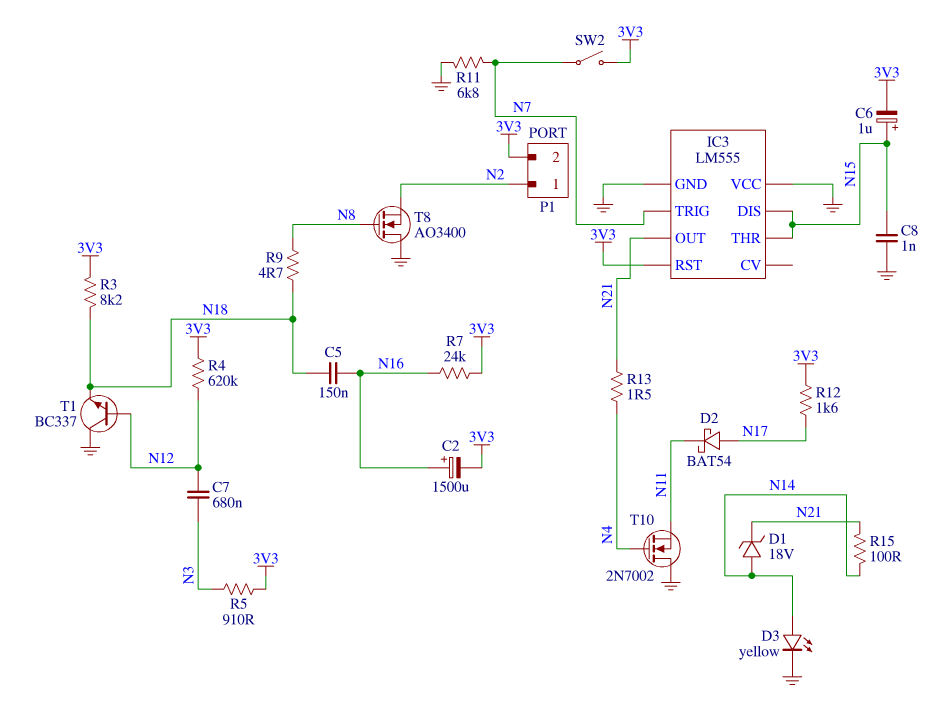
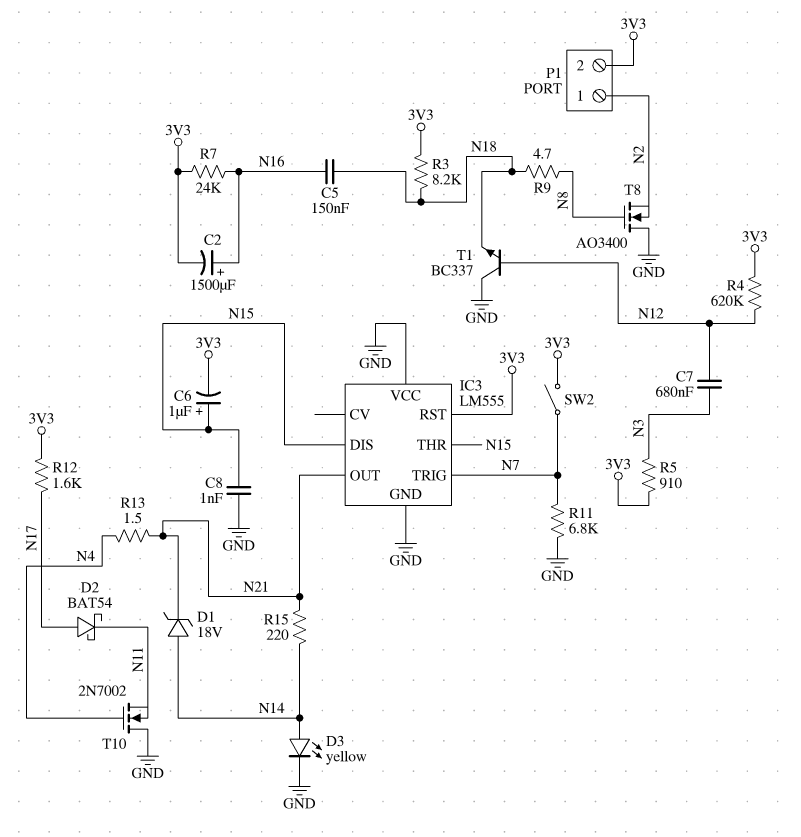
R15: 100 (N14, N21) -> 220 (N14, N21)

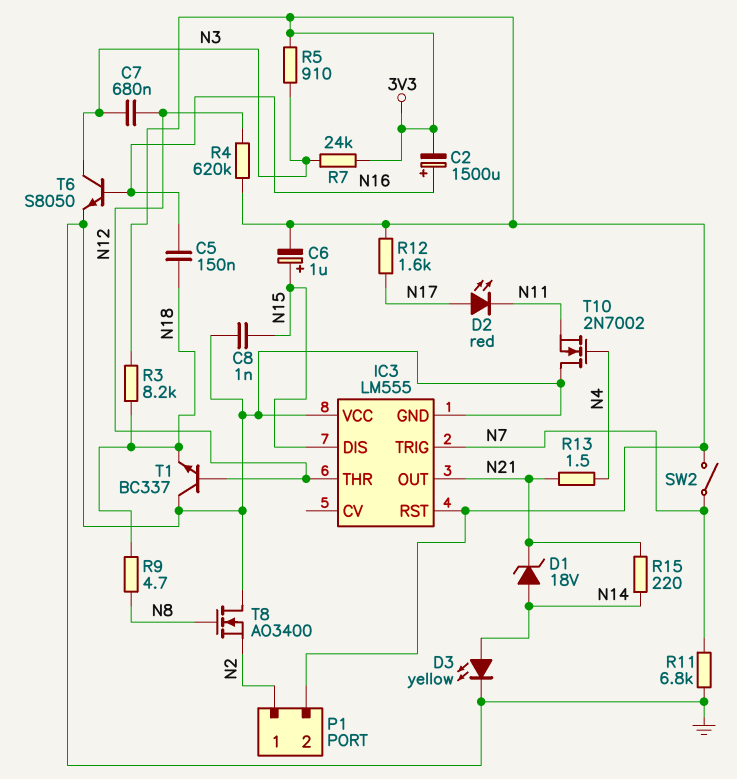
D2: schottky BAT54 (A N17, K N11) -> LED red (A N17, K N11)
IC3 pin THR: N15 -> N12
R7: 24k (3V3, N16) -> 24k (3V3, N3)
T6: none -> NPN S8050 (B N16, C N3, E GND)

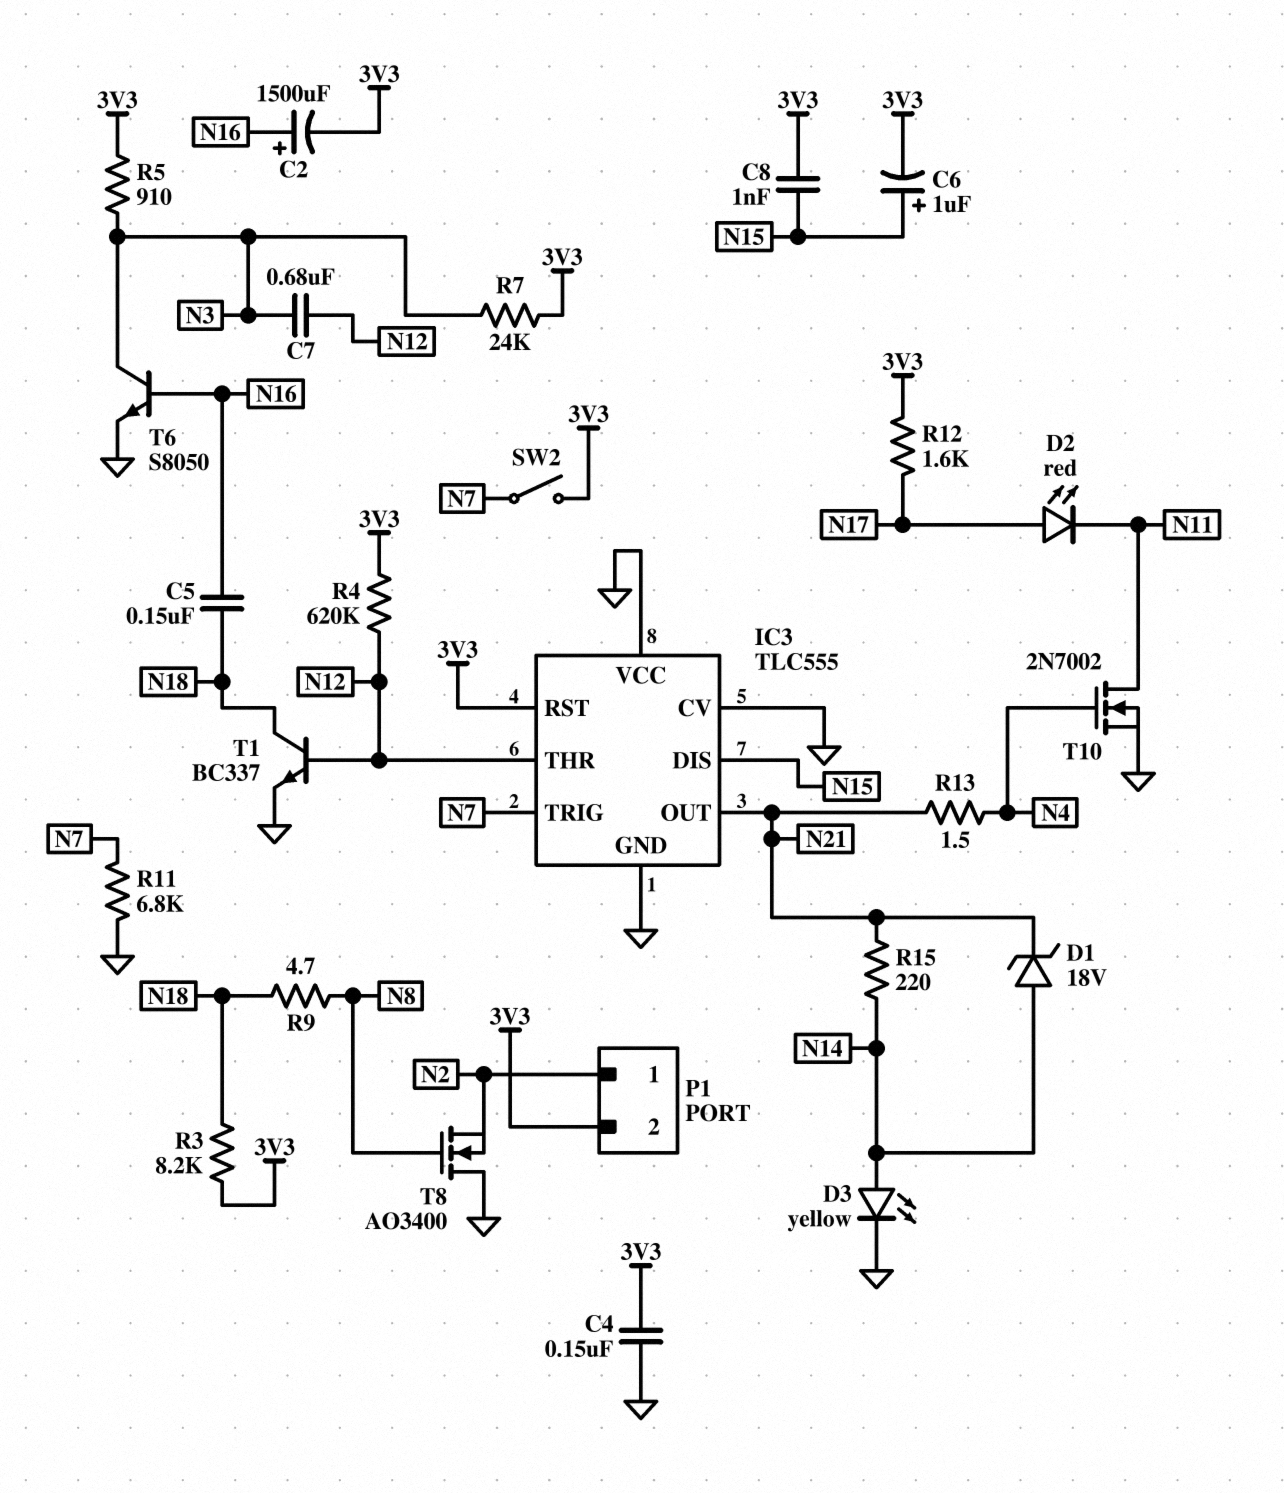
C4: none -> 150nF (3V3, GND)
C8: 1nF (GND, N15) -> 1nF (3V3, N15)
IC3: LM555 -> TLC555
IC3 pin CV: none -> GND
T1: NPN BC337 (B N12, C GND, E N18) -> NPN BC337 (B N12, C N18, E GND)
T10: NMOS 2N7002 (G N4, D GND, S N11) -> NMOS 2N7002 (G N4, D N11, S GND)

